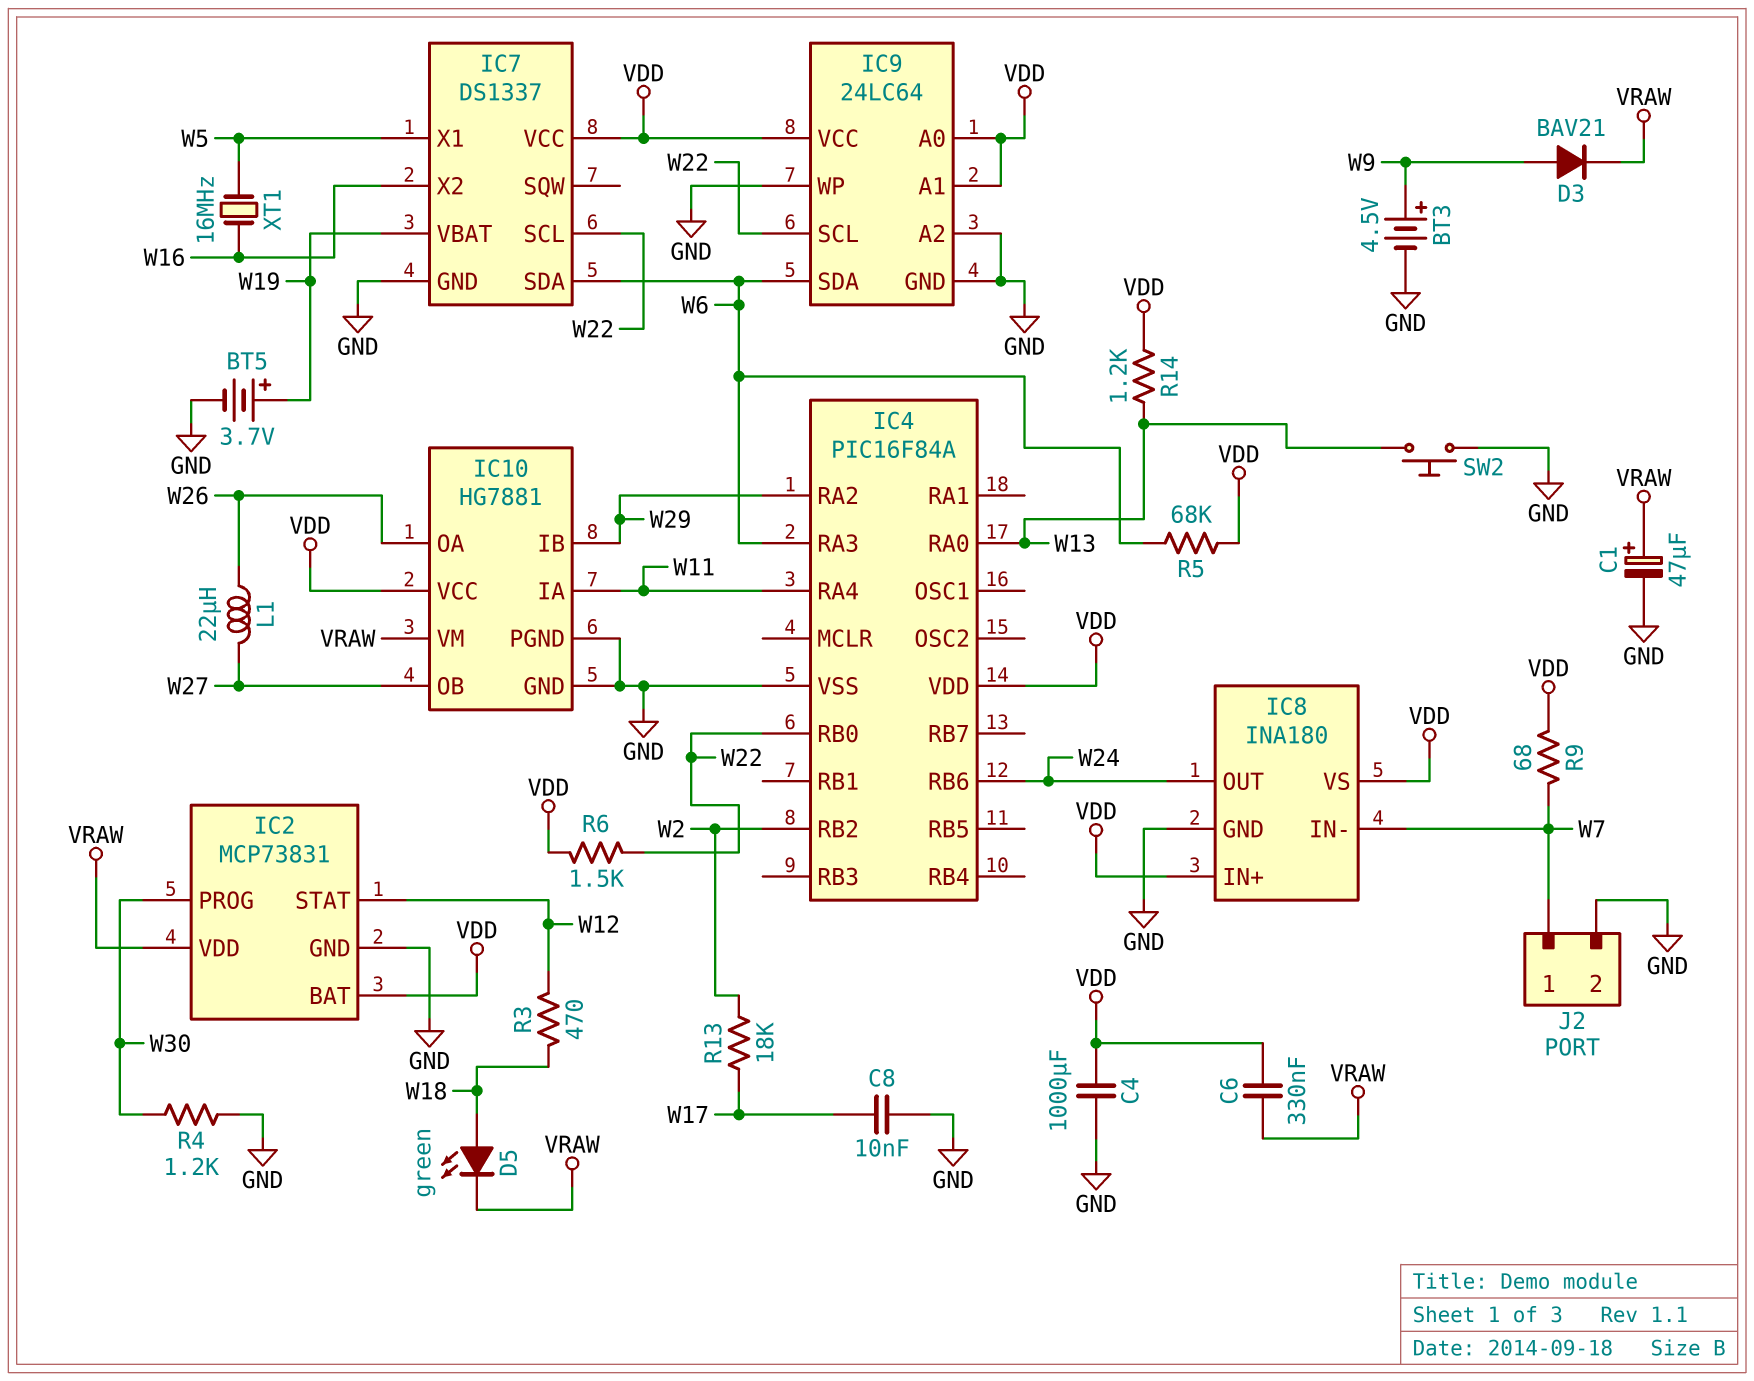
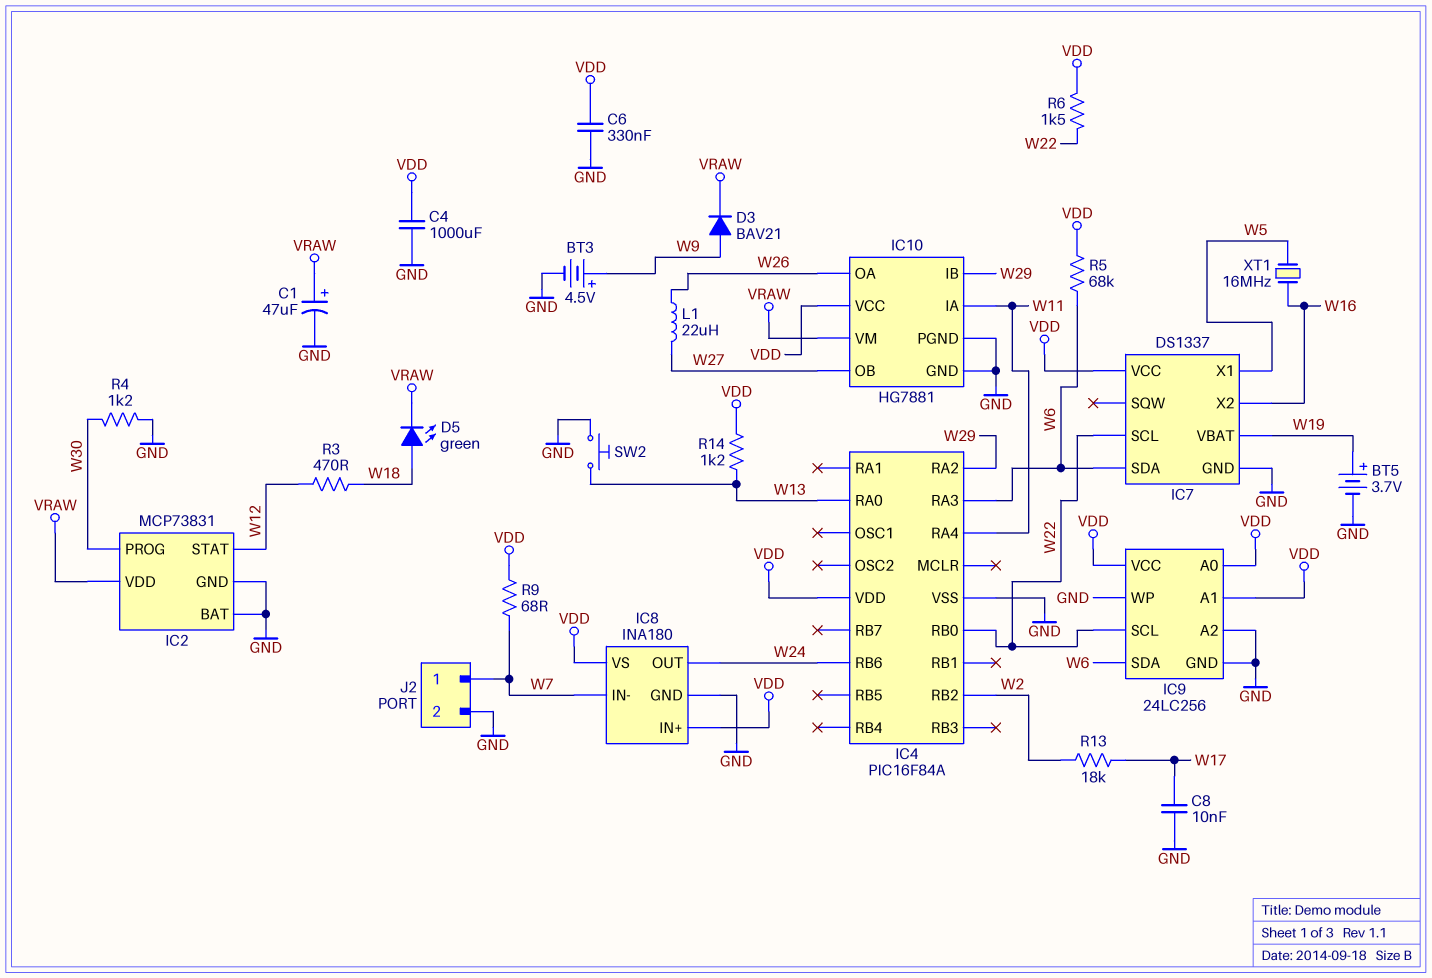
C6: 330nF (VDD, VRAW) -> 330nF (GND, VDD)
IC2 pin BAT: VDD -> GND
IC9: 24LC64 -> 24LC256

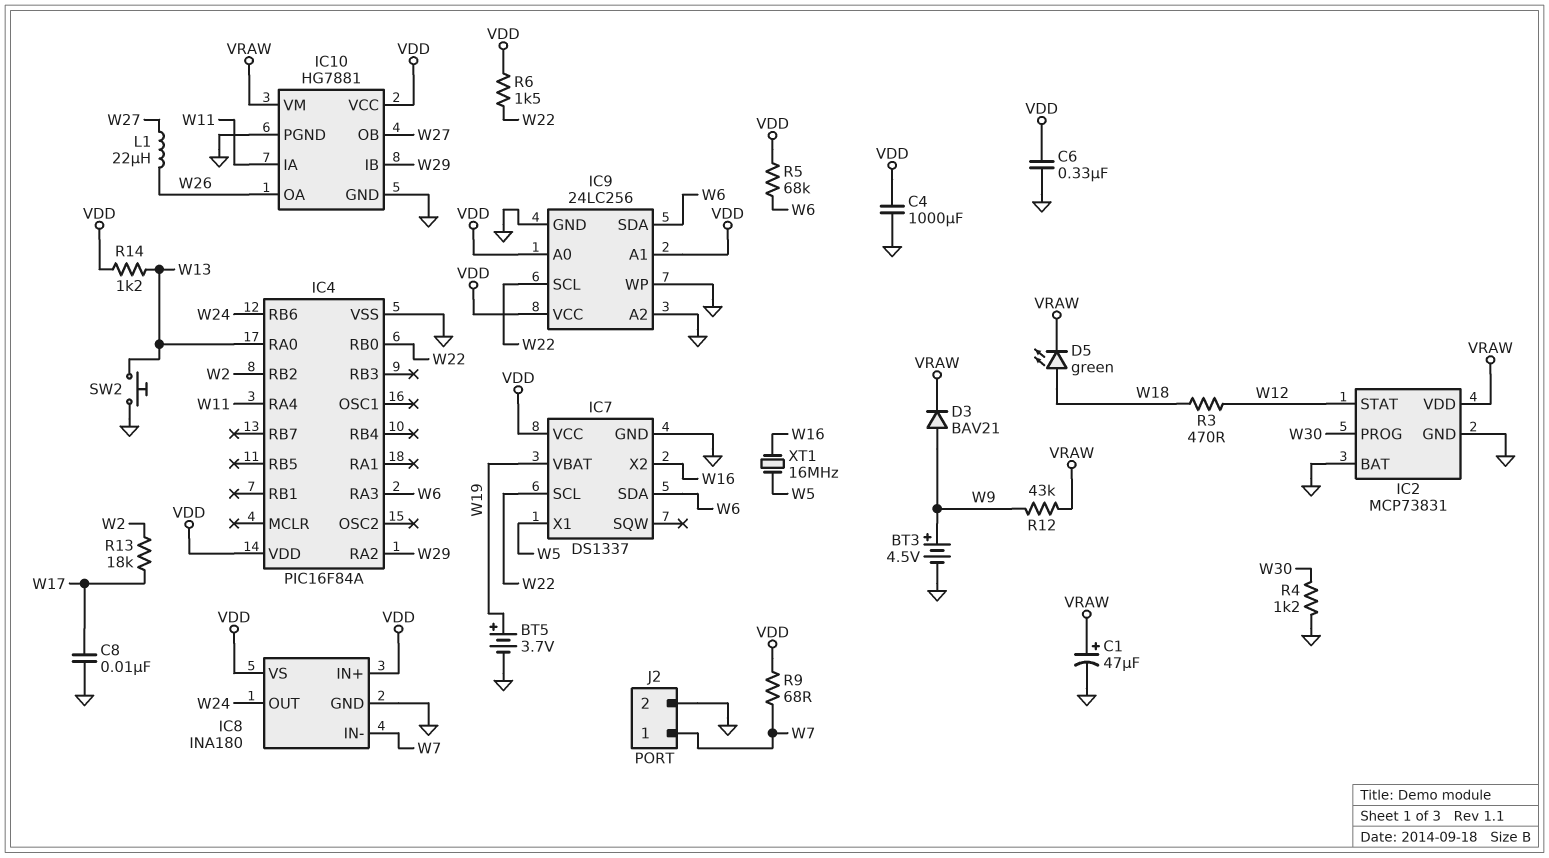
R12: none -> 43k (VRAW, W9)

